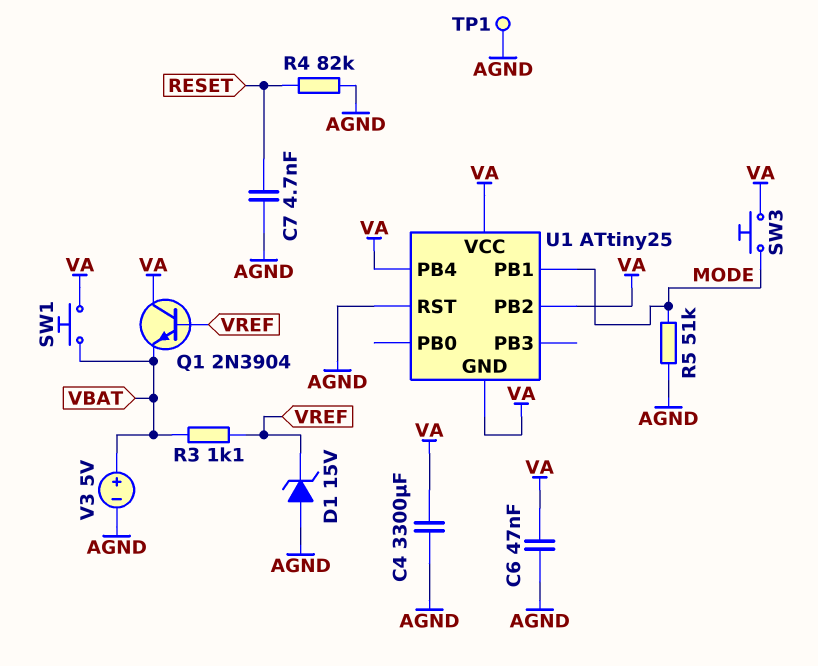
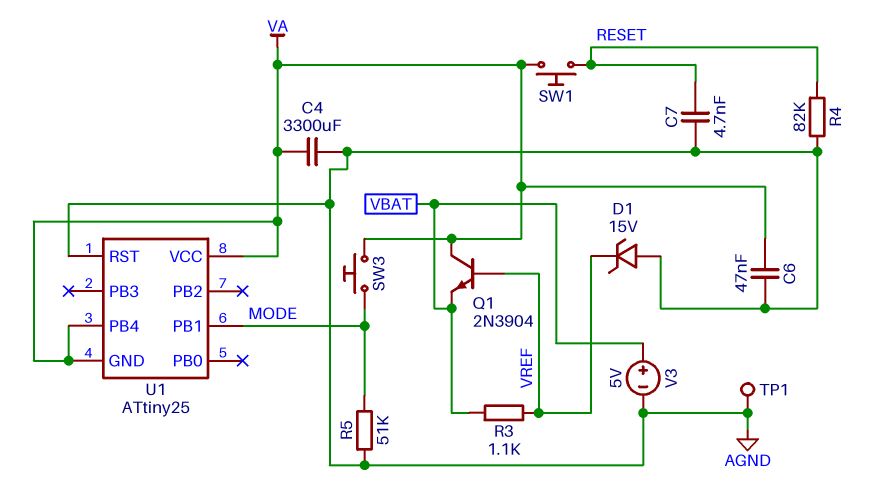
SW1: button (VA, VBAT) -> button (RESET, VA)
U1 pin PB2: VA -> none

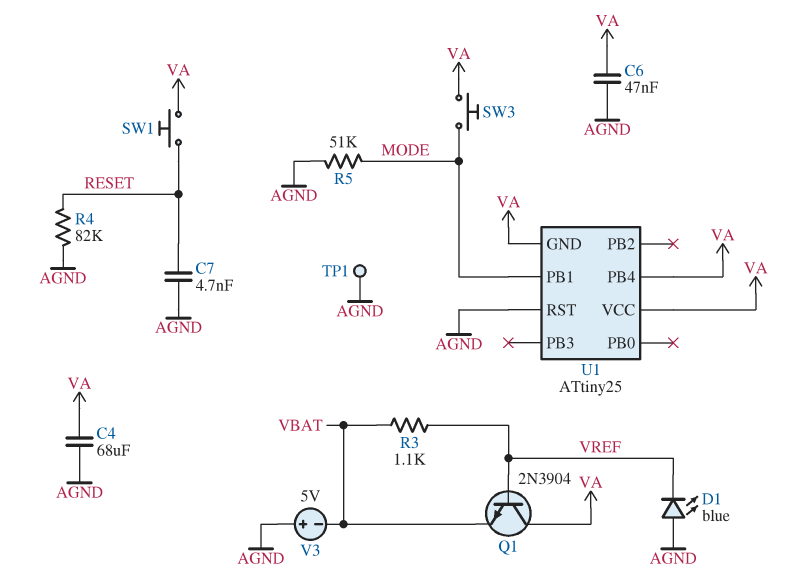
C4: 3300uF (AGND, VA) -> 68uF (AGND, VA)
D1: zener 15V (A AGND, K VREF) -> LED blue (A AGND, K VREF)
V3: 5V (plus VBAT, minus AGND) -> 5V (plus AGND, minus VBAT)

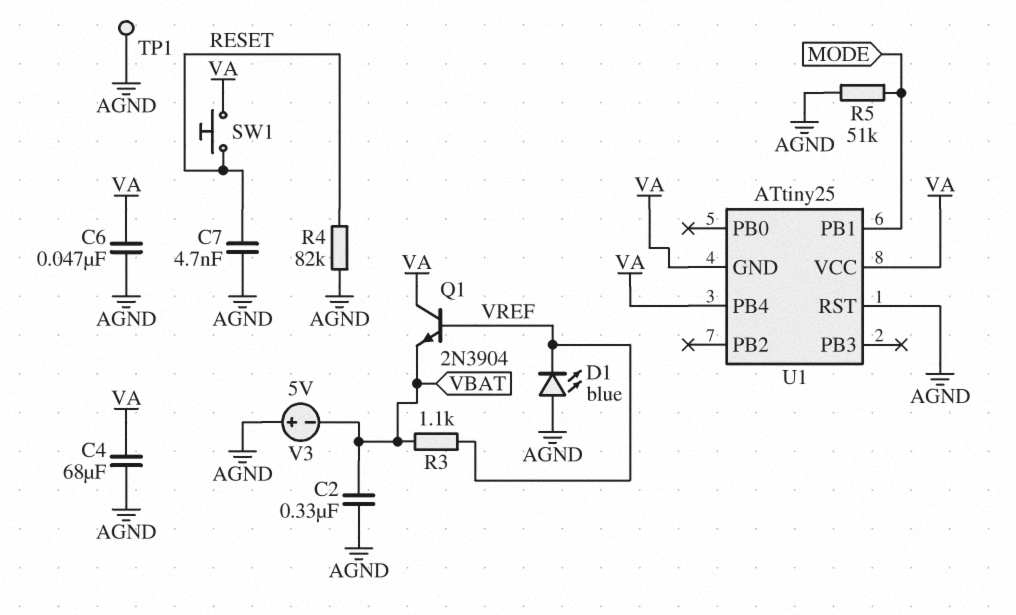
C2: none -> 330nF (AGND, VBAT)
SW3: button (MODE, VA) -> none

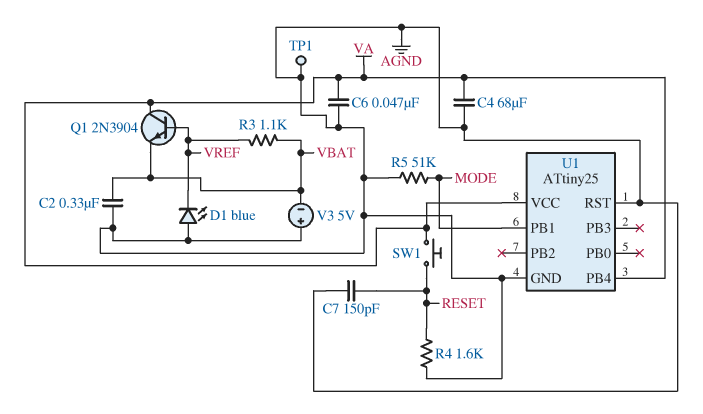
C7: 4.7nF (AGND, RESET) -> 150pF (AGND, RESET)
R4: 82k (AGND, RESET) -> 1.6k (AGND, RESET)
U1 pin GND: VA -> AGND

